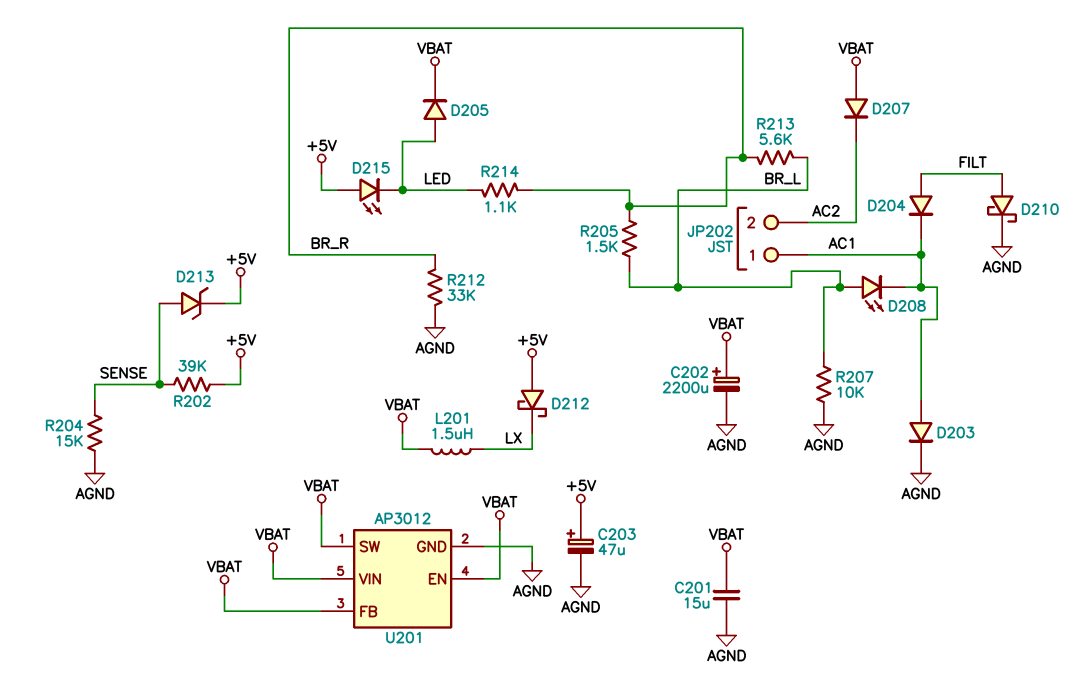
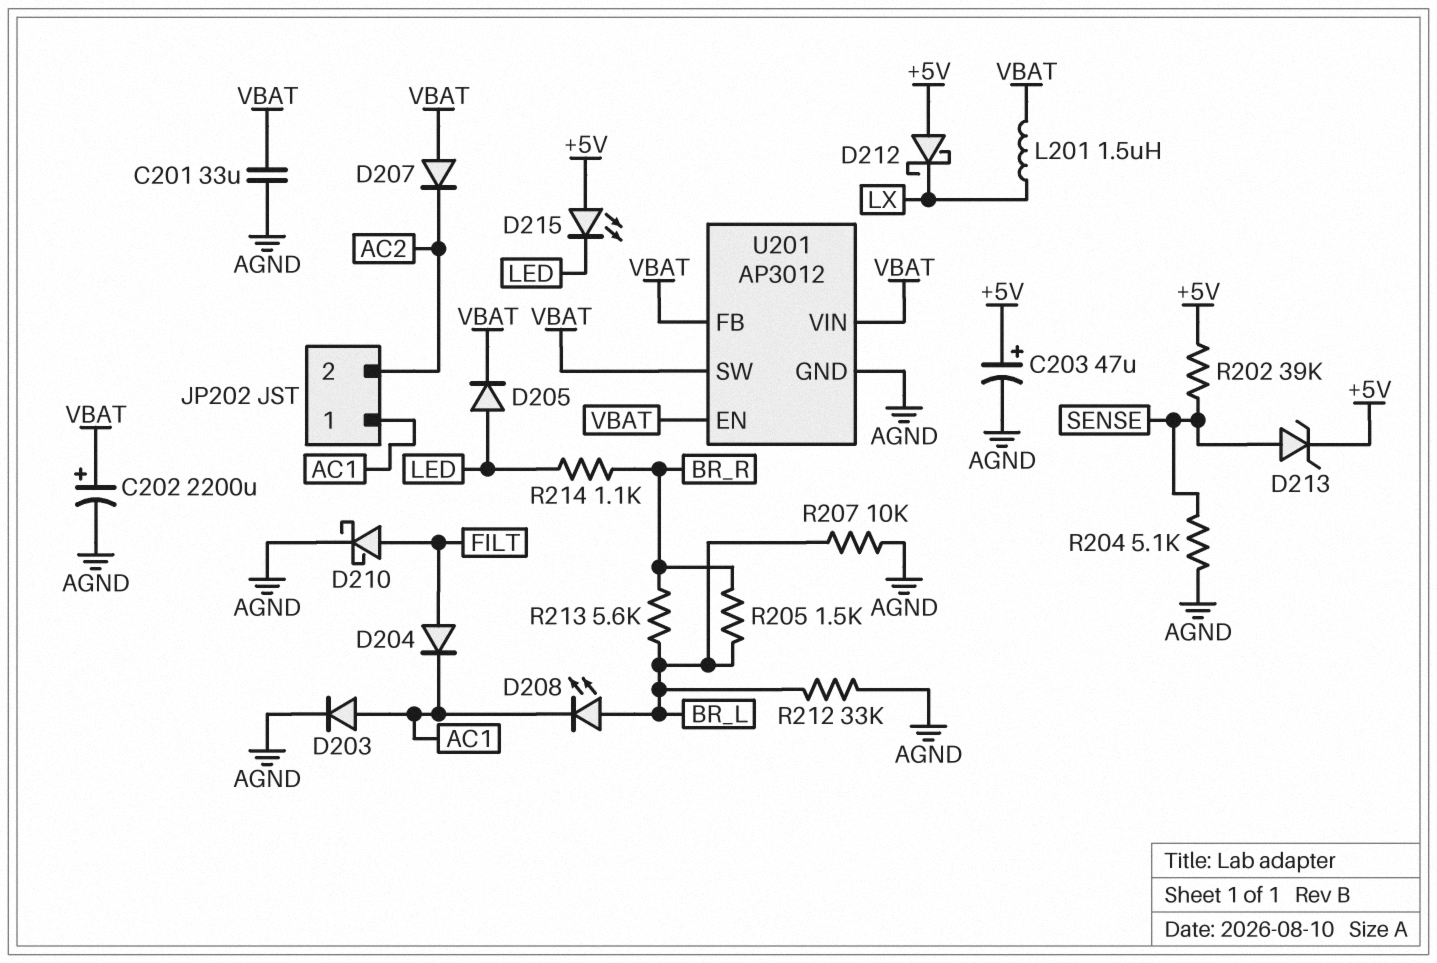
C201: 15uF (AGND, VBAT) -> 33uF (AGND, VBAT)
R204: 15k (AGND, SENSE) -> 5.1k (AGND, SENSE)
R212: 33k (AGND, BR_R) -> 33k (AGND, BR_L)

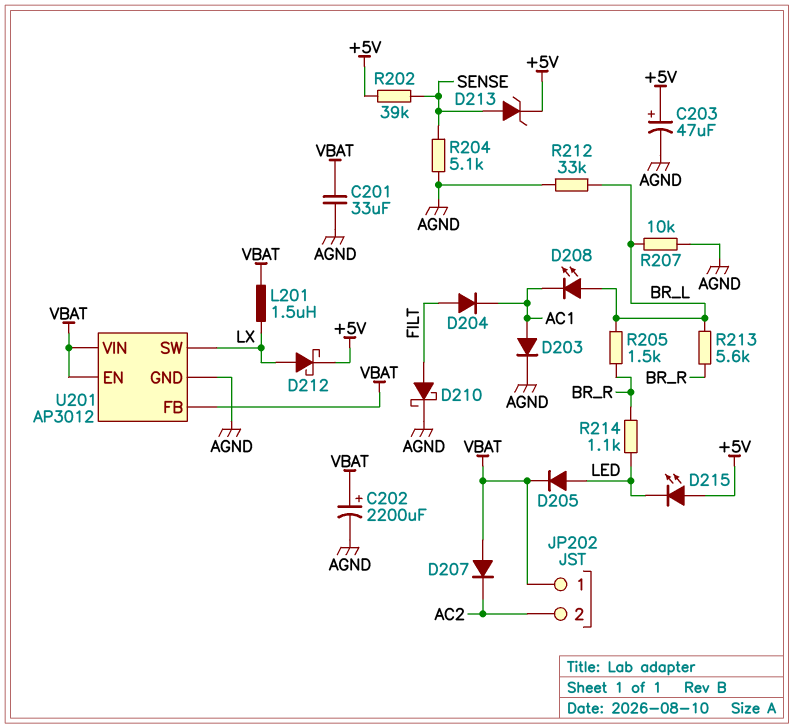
D212: schottky (A +5V, K LX) -> schottky (A LX, K +5V)
JP202 pin 1: AC1 -> VBAT
U201 pin SW: VBAT -> LX

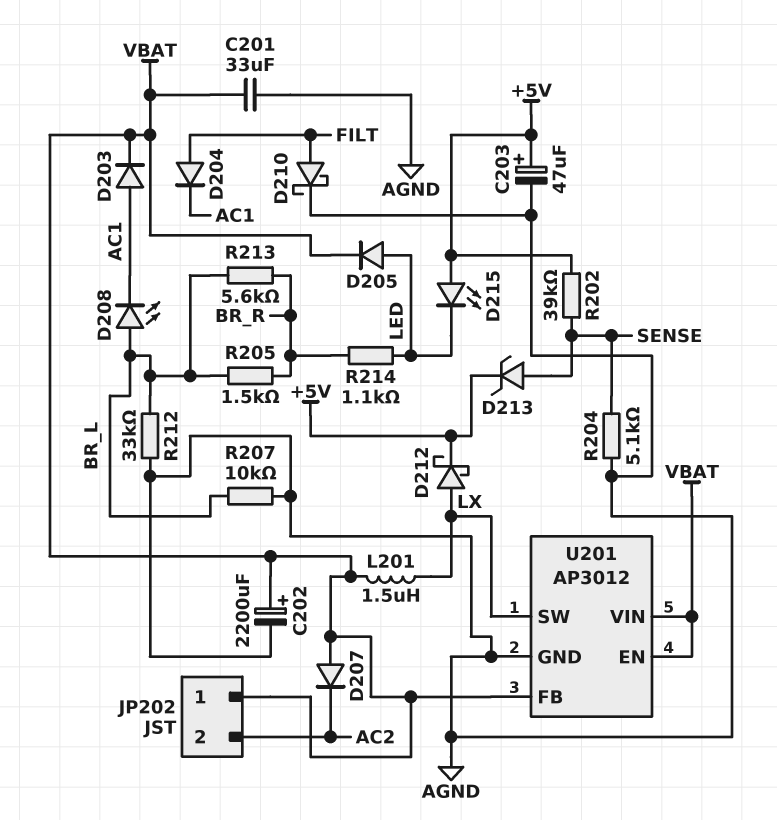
D203: diode (A AC1, K AGND) -> diode (A AC1, K VBAT)

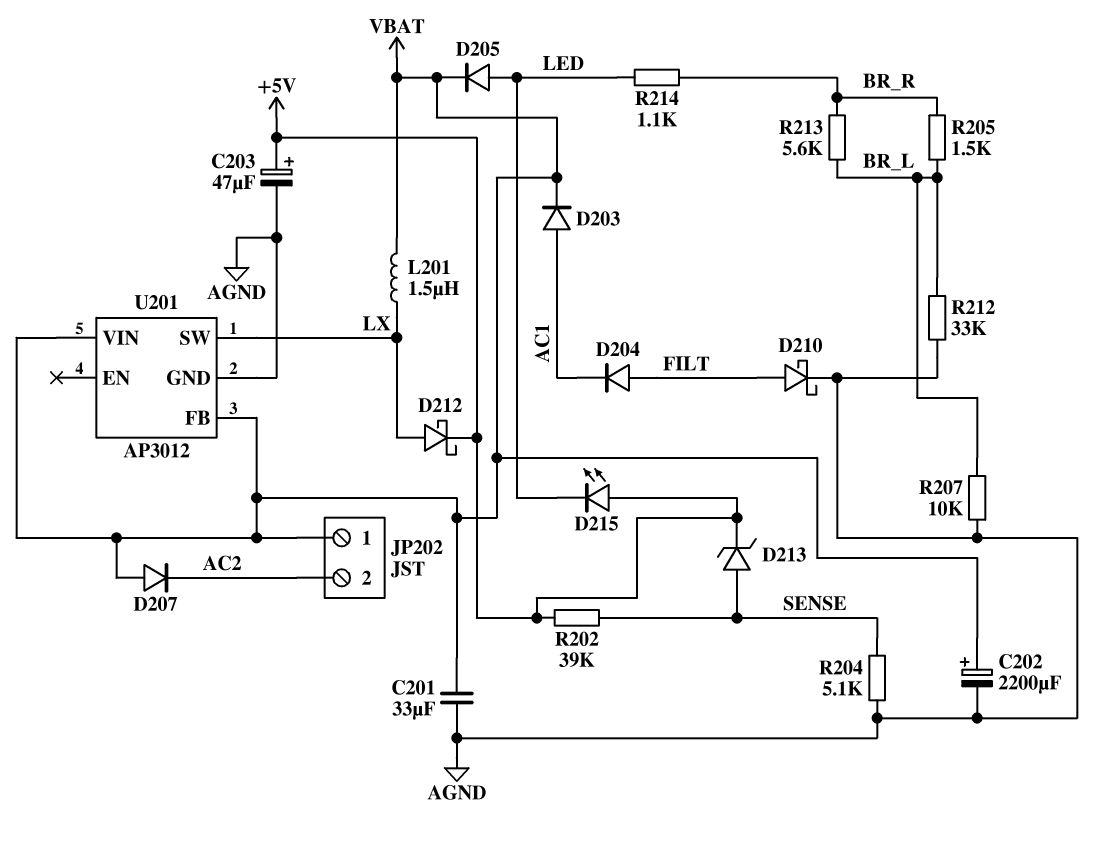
D208: LED (A BR_L, K AC1) -> none
U201 pin EN: VBAT -> none

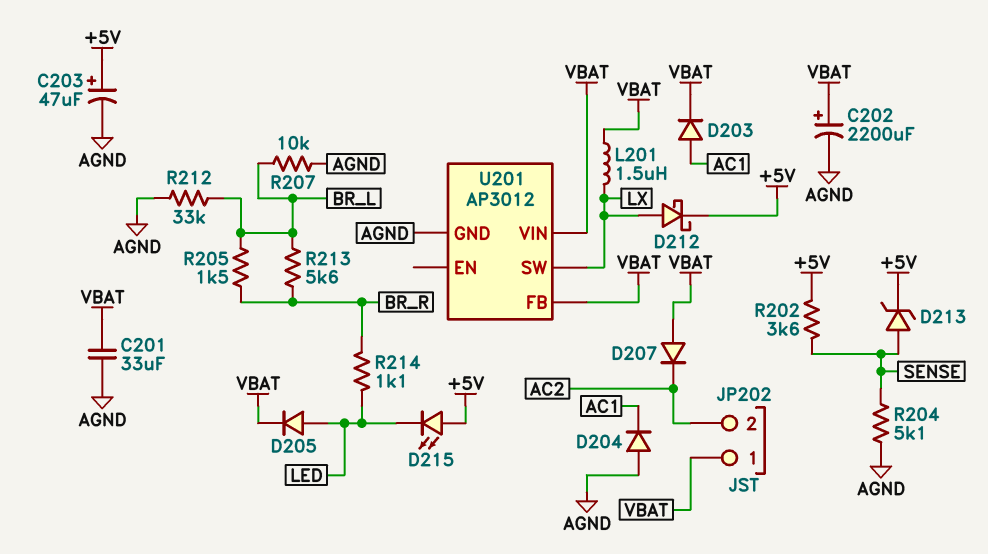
D204: diode (A FILT, K AC1) -> diode (A AGND, K AC1)
D210: schottky (A FILT, K AGND) -> none
R202: 39k (+5V, SENSE) -> 3.6k (+5V, SENSE)

